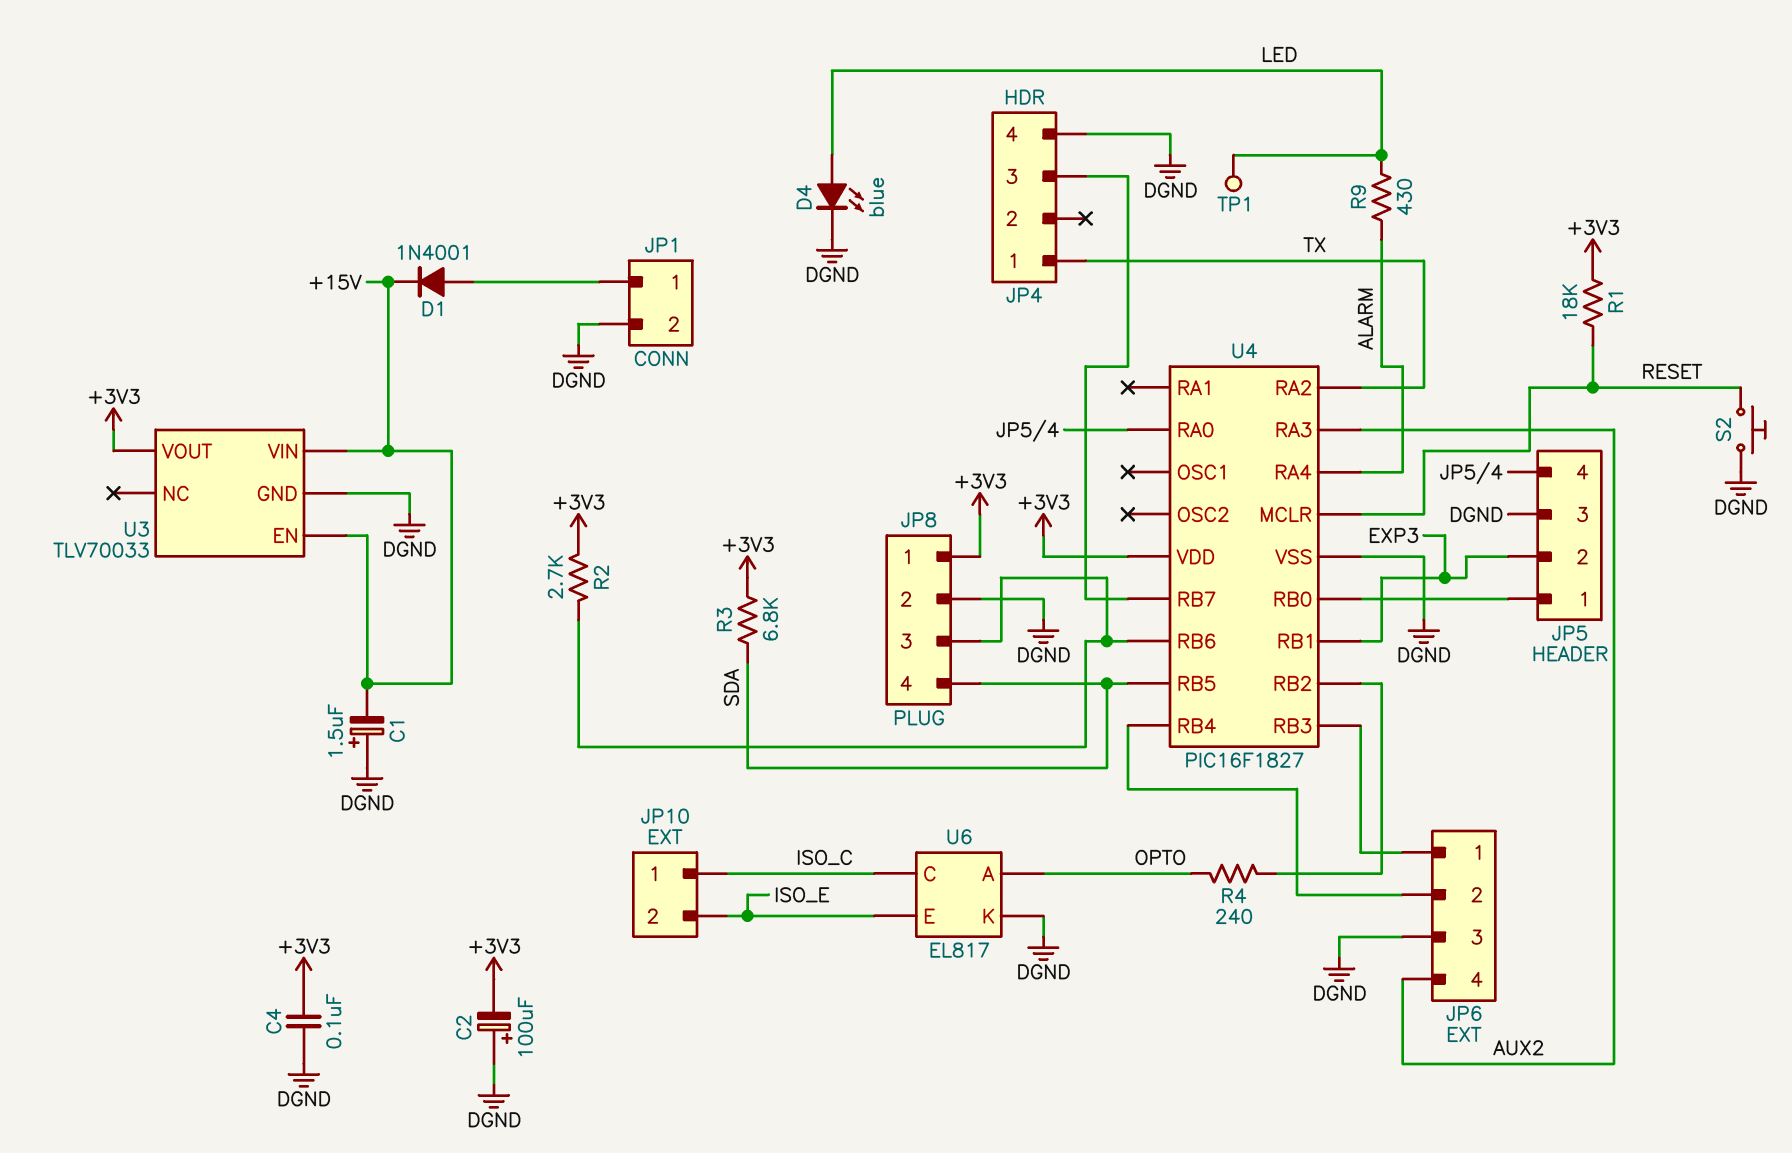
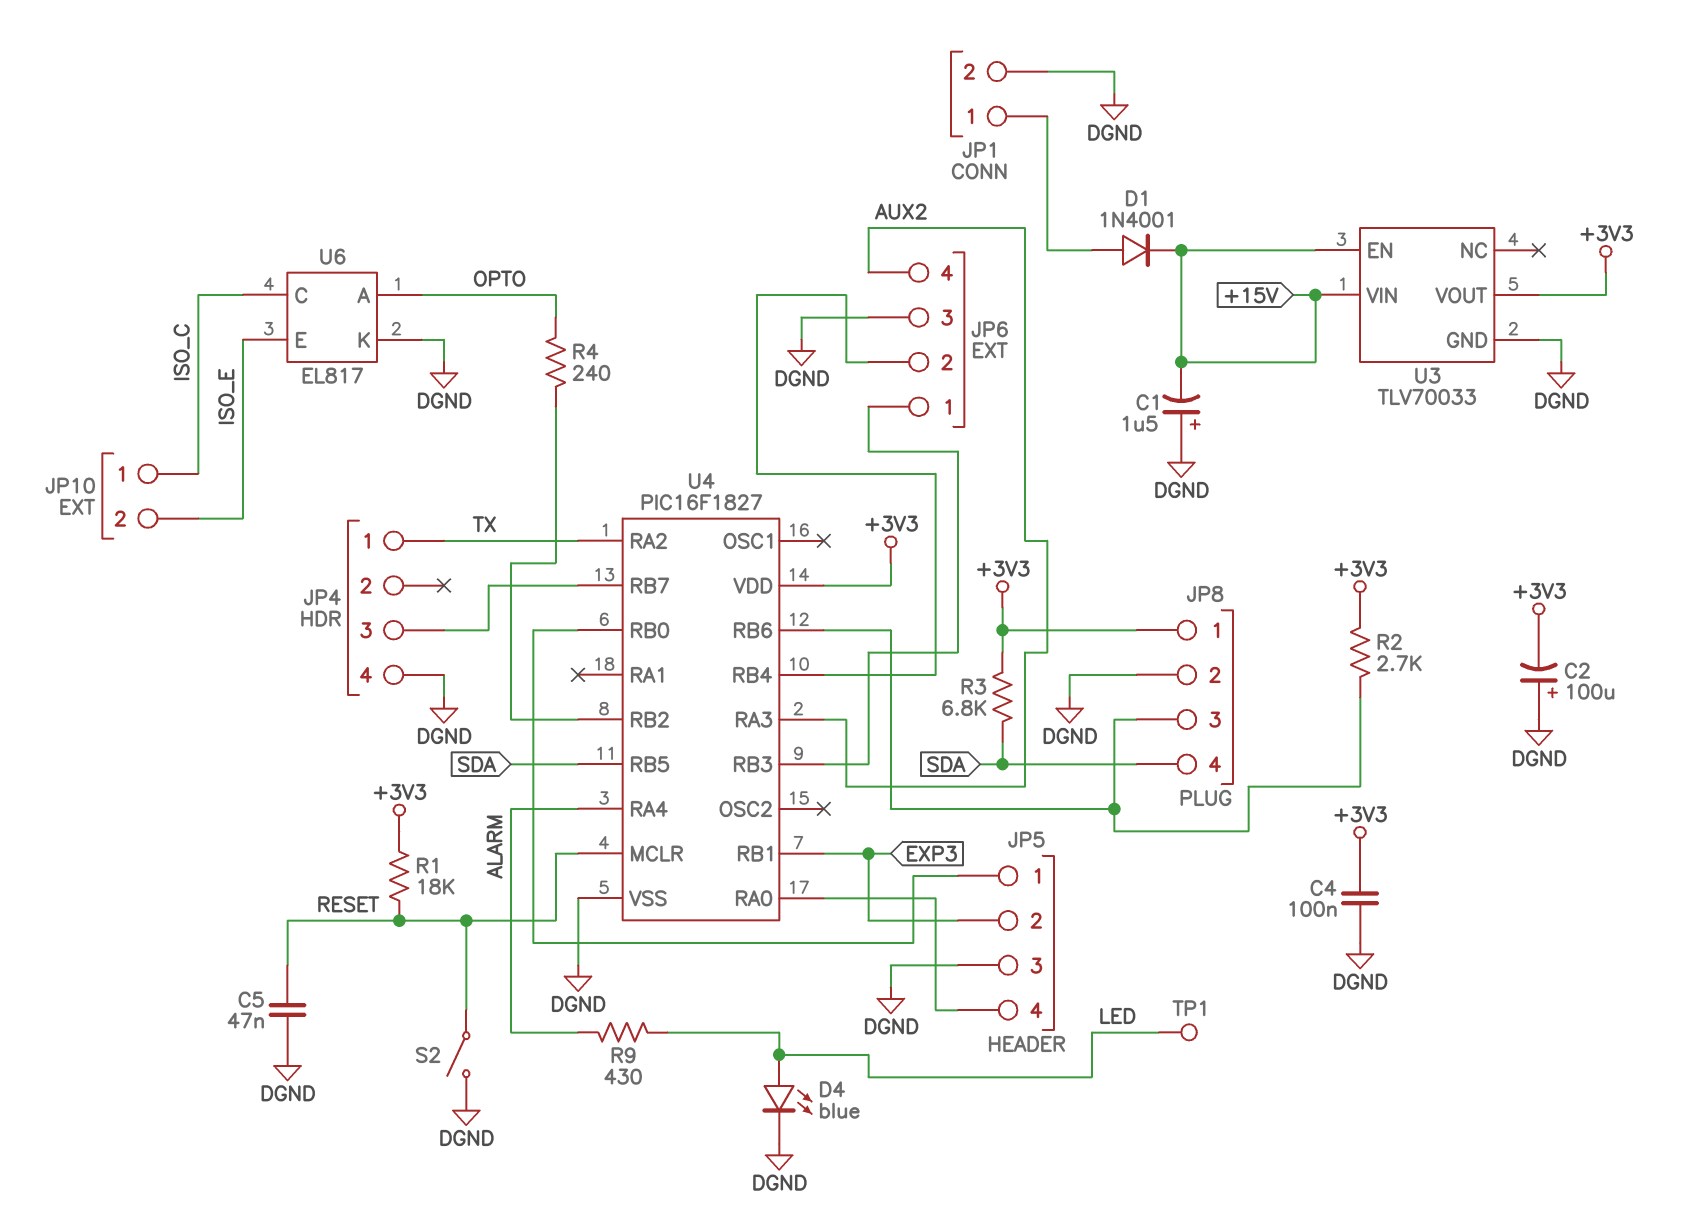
C5: none -> 47nF (DGND, RESET)
S2: button (DGND, RESET) -> switch (DGND, RESET)

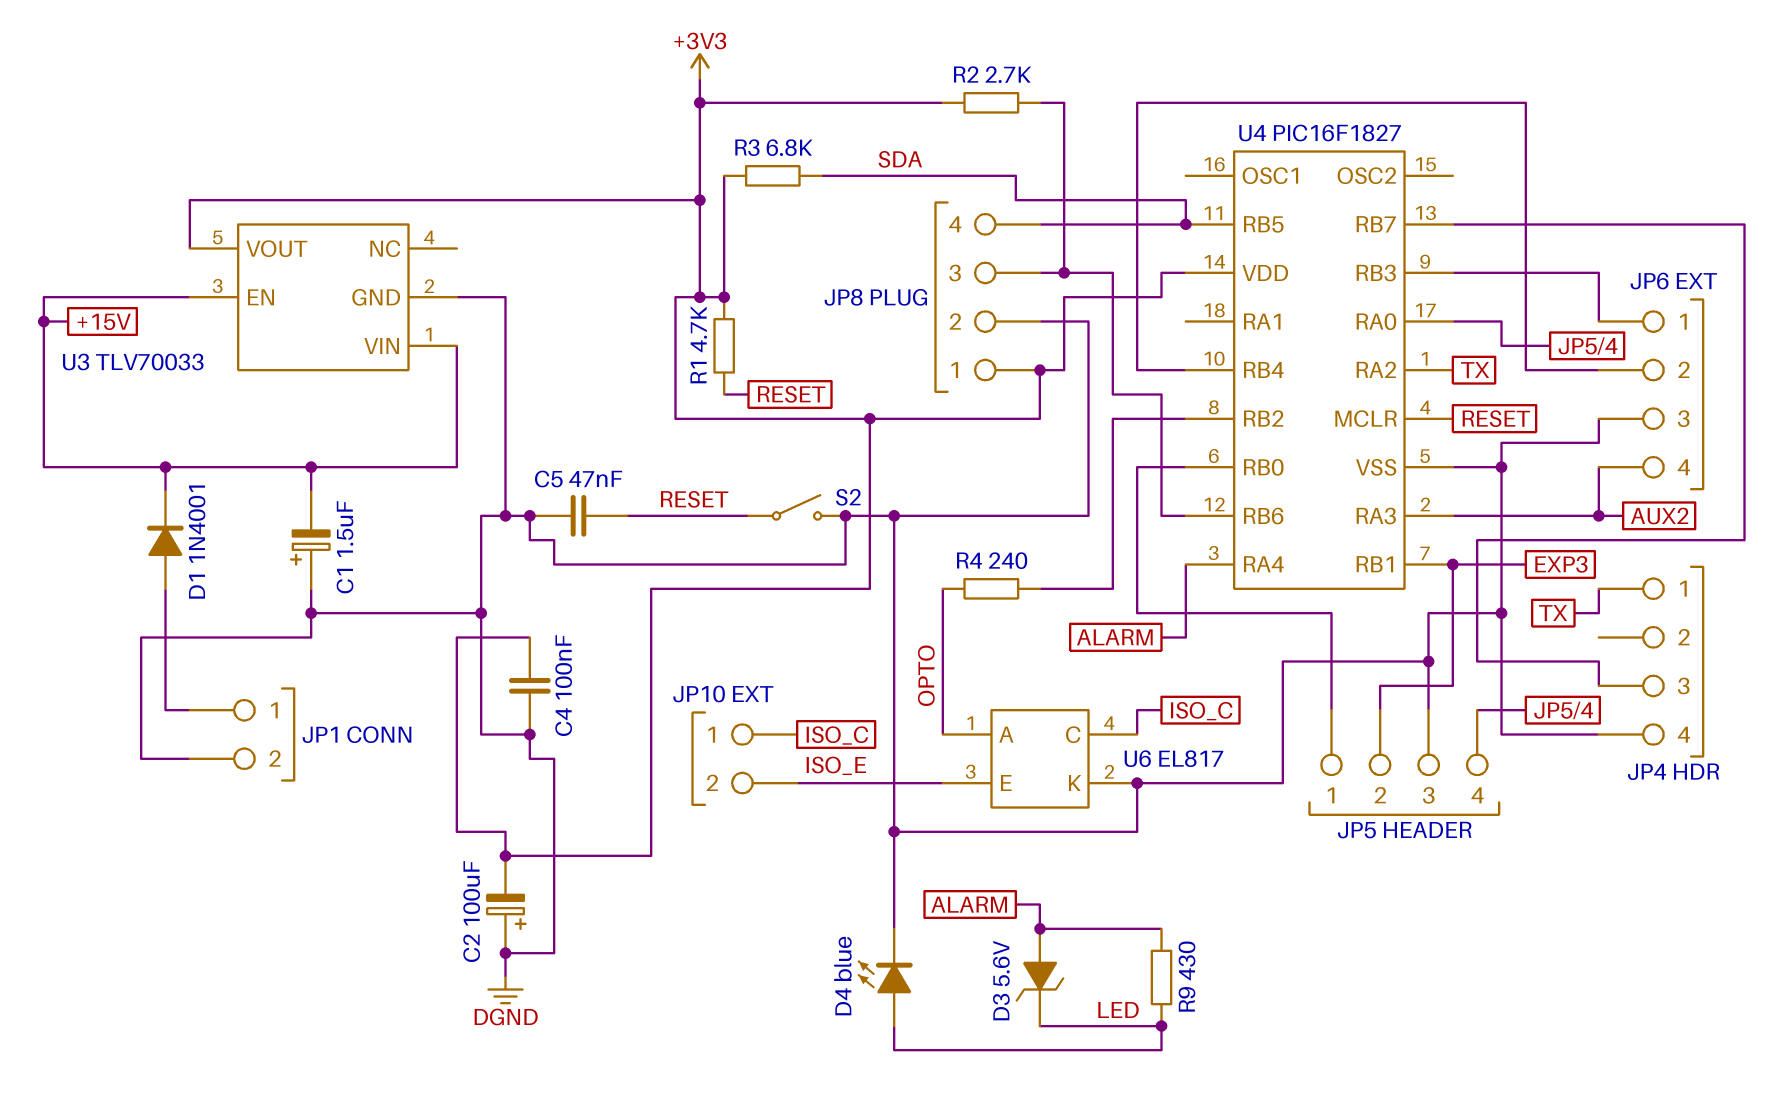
D3: none -> zener 5.6V (A ALARM, K LED)
R1: 18k (+3V3, RESET) -> 4.7k (+3V3, RESET)
TP1: test point (LED) -> none

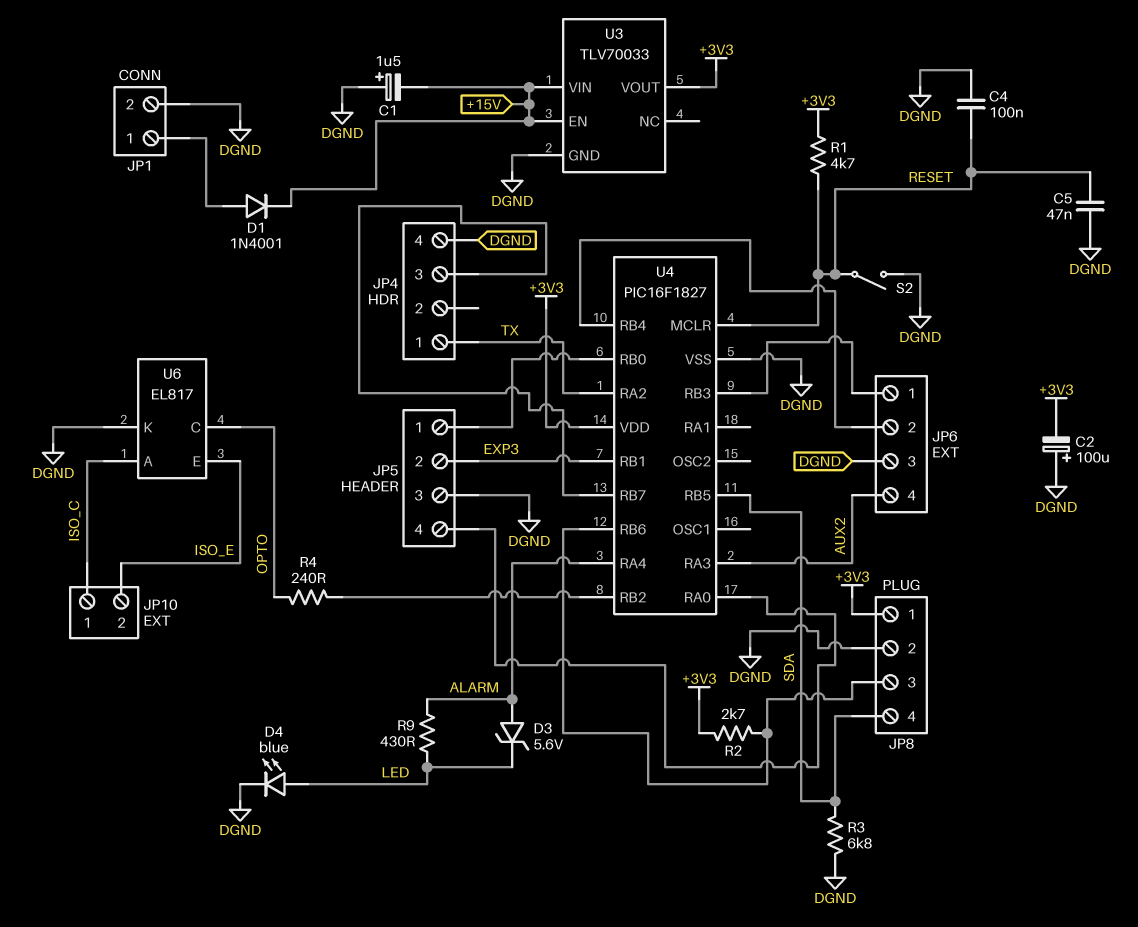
C4: 100nF (+3V3, DGND) -> 100nF (DGND, RESET)
R3: 6.8k (+3V3, SDA) -> 6.8k (DGND, SDA)
U6 pin A: OPTO -> ISO_C
U6 pin C: ISO_C -> OPTO

